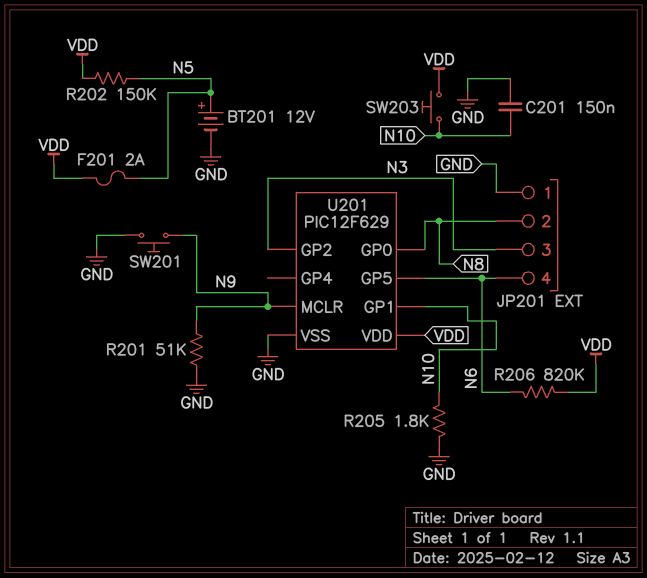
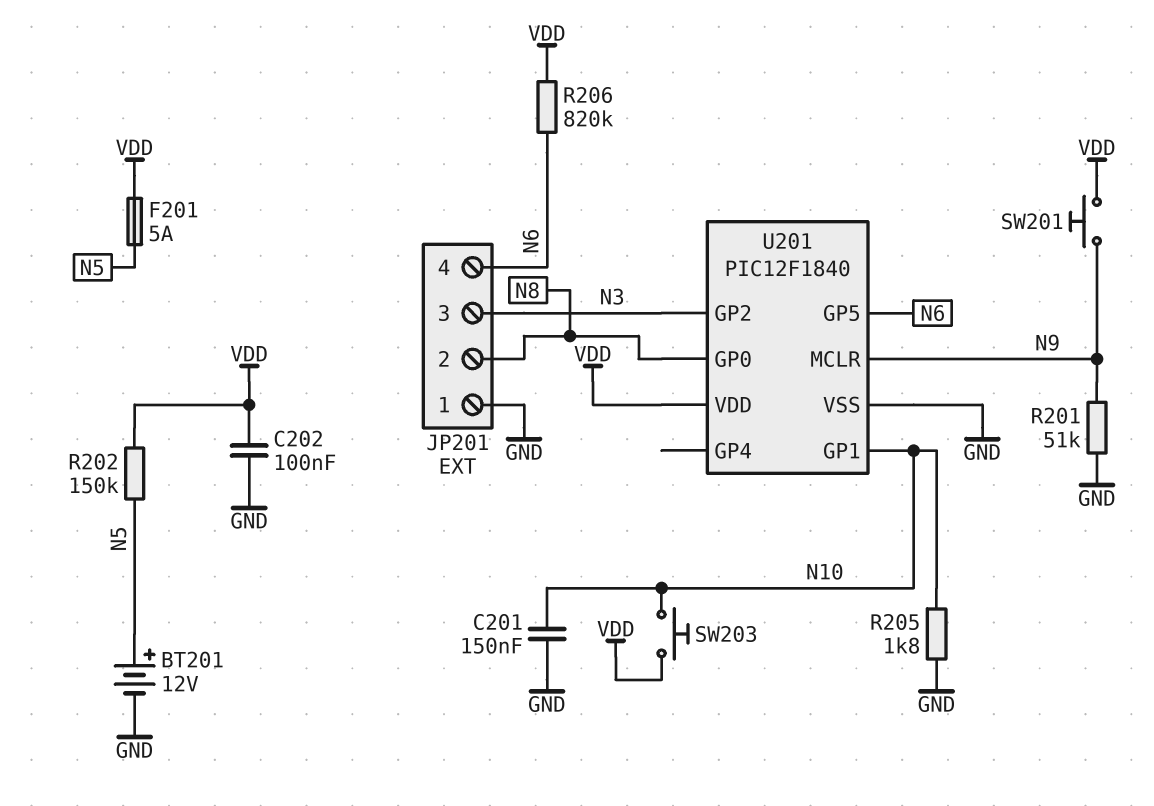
C202: none -> 100nF (GND, VDD)
F201: 2A (N5, VDD) -> 5A (N5, VDD)
SW201: button (GND, N9) -> button (N9, VDD)
U201: PIC12F629 -> PIC12F1840

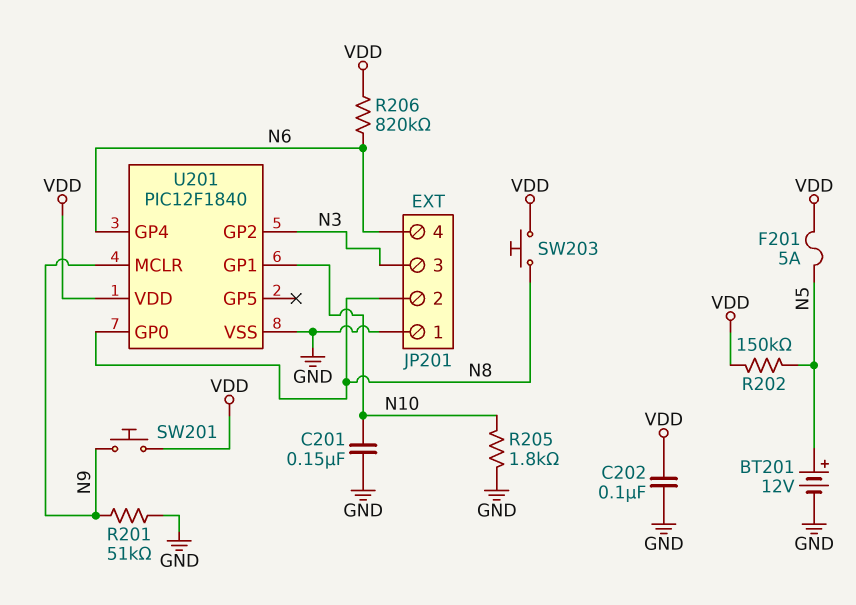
SW203: button (N10, VDD) -> button (N8, VDD)
U201 pin GP4: none -> N6
U201 pin GP5: N6 -> none

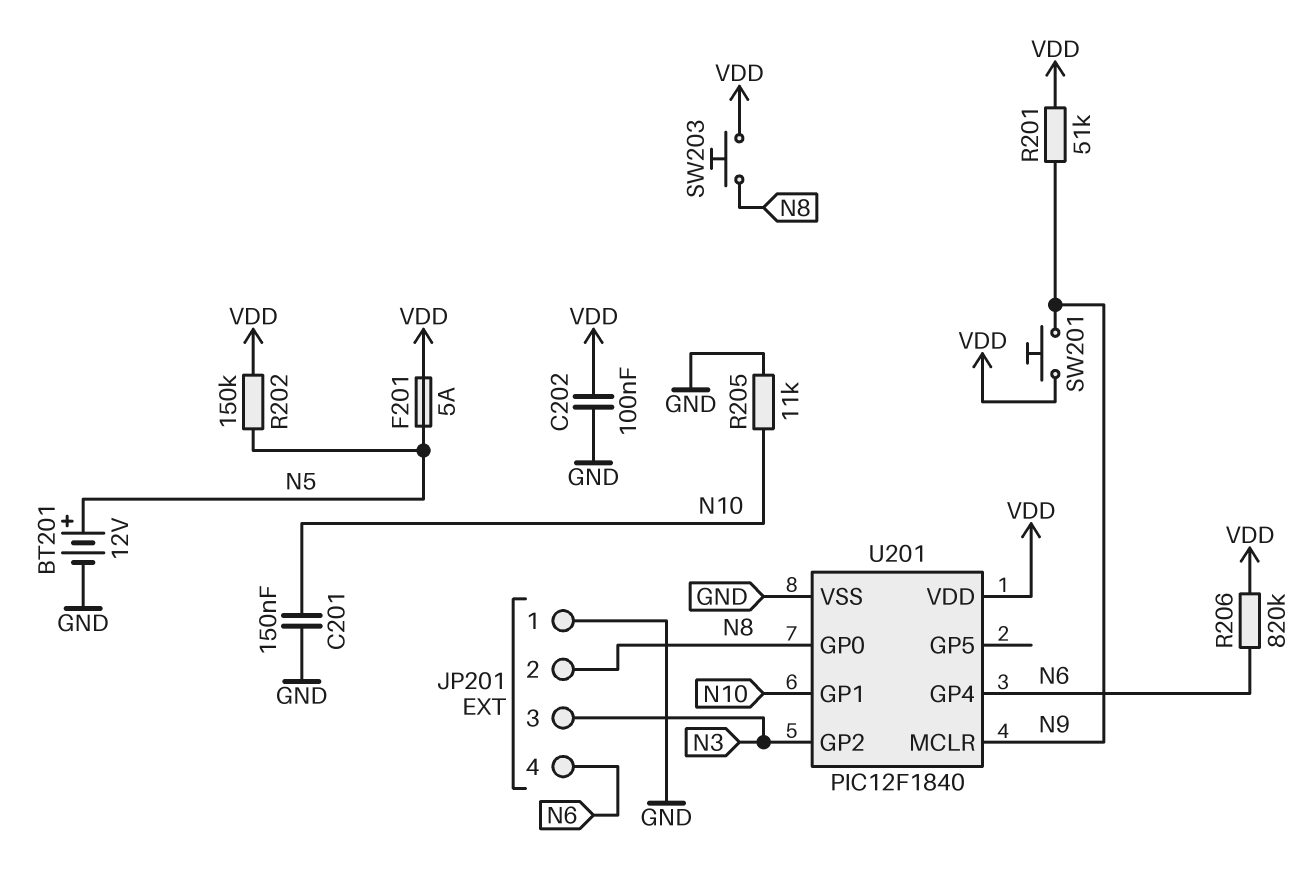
R201: 51k (GND, N9) -> 51k (N9, VDD)
R205: 1.8k (GND, N10) -> 11k (GND, N10)

